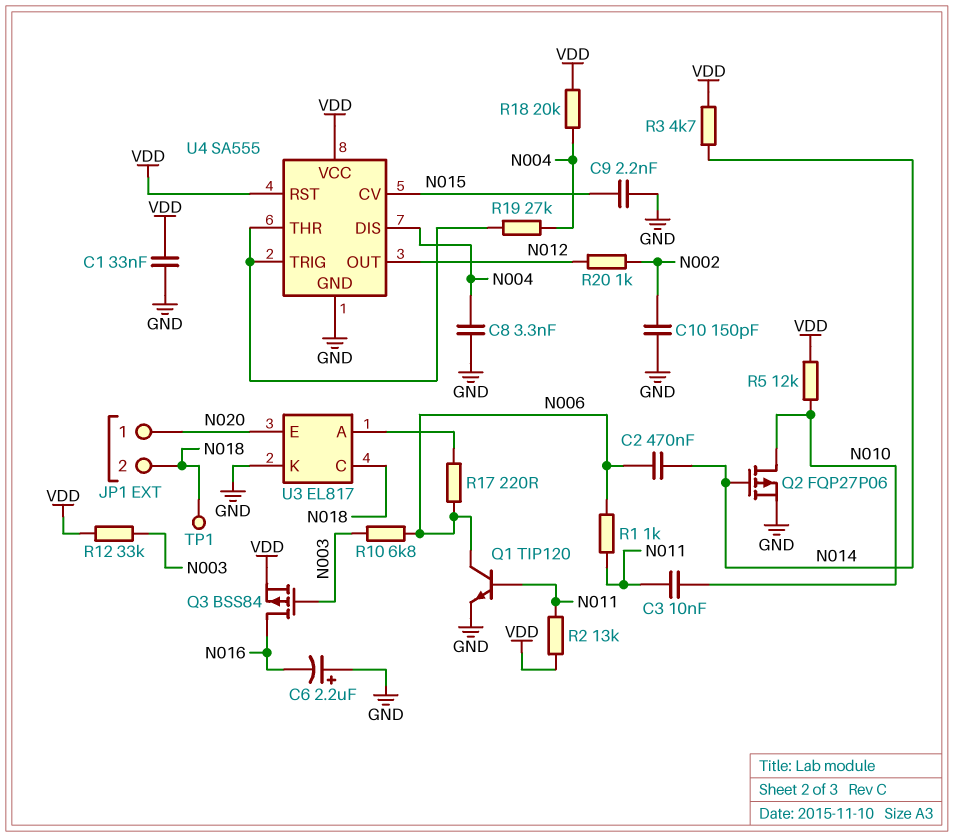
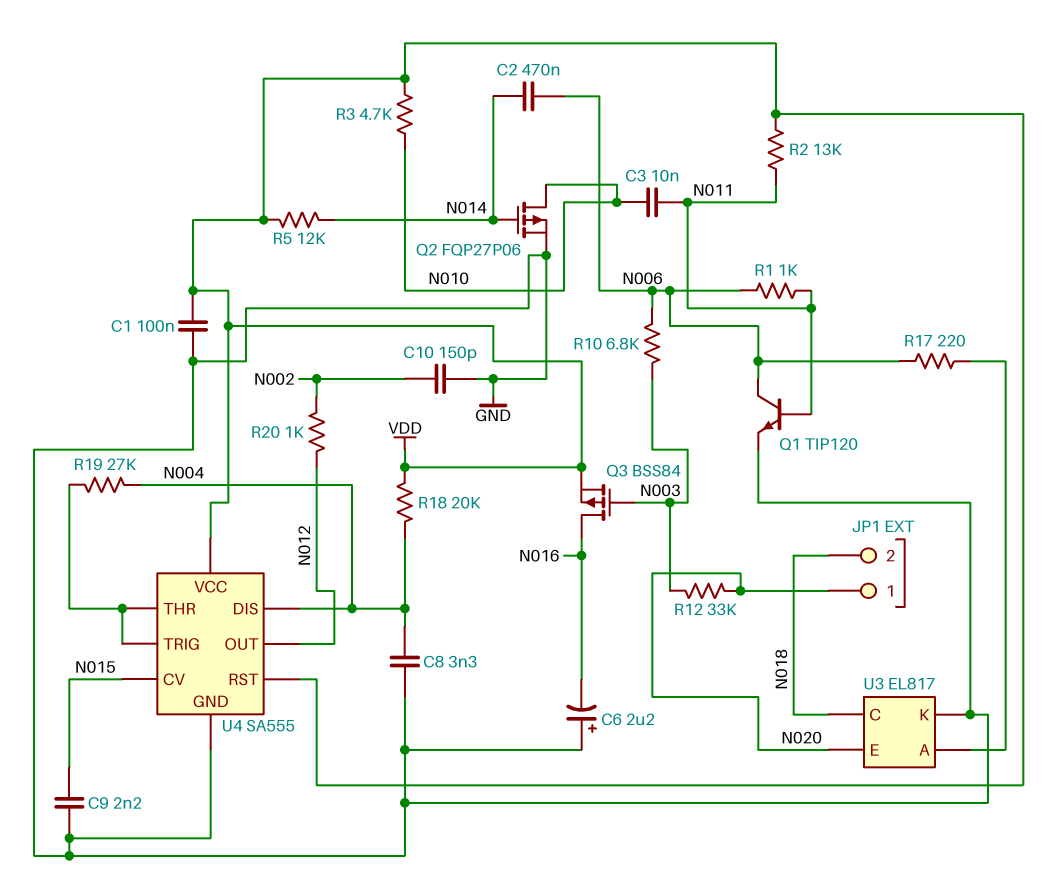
C1: 33nF (GND, VDD) -> 100nF (GND, VDD)
R3: 4.7k (N014, VDD) -> 4.7k (N010, VDD)
R5: 12k (N010, VDD) -> 12k (N014, VDD)
R12: 33k (N003, VDD) -> 33k (N003, N020)
TP1: test point (N018) -> none

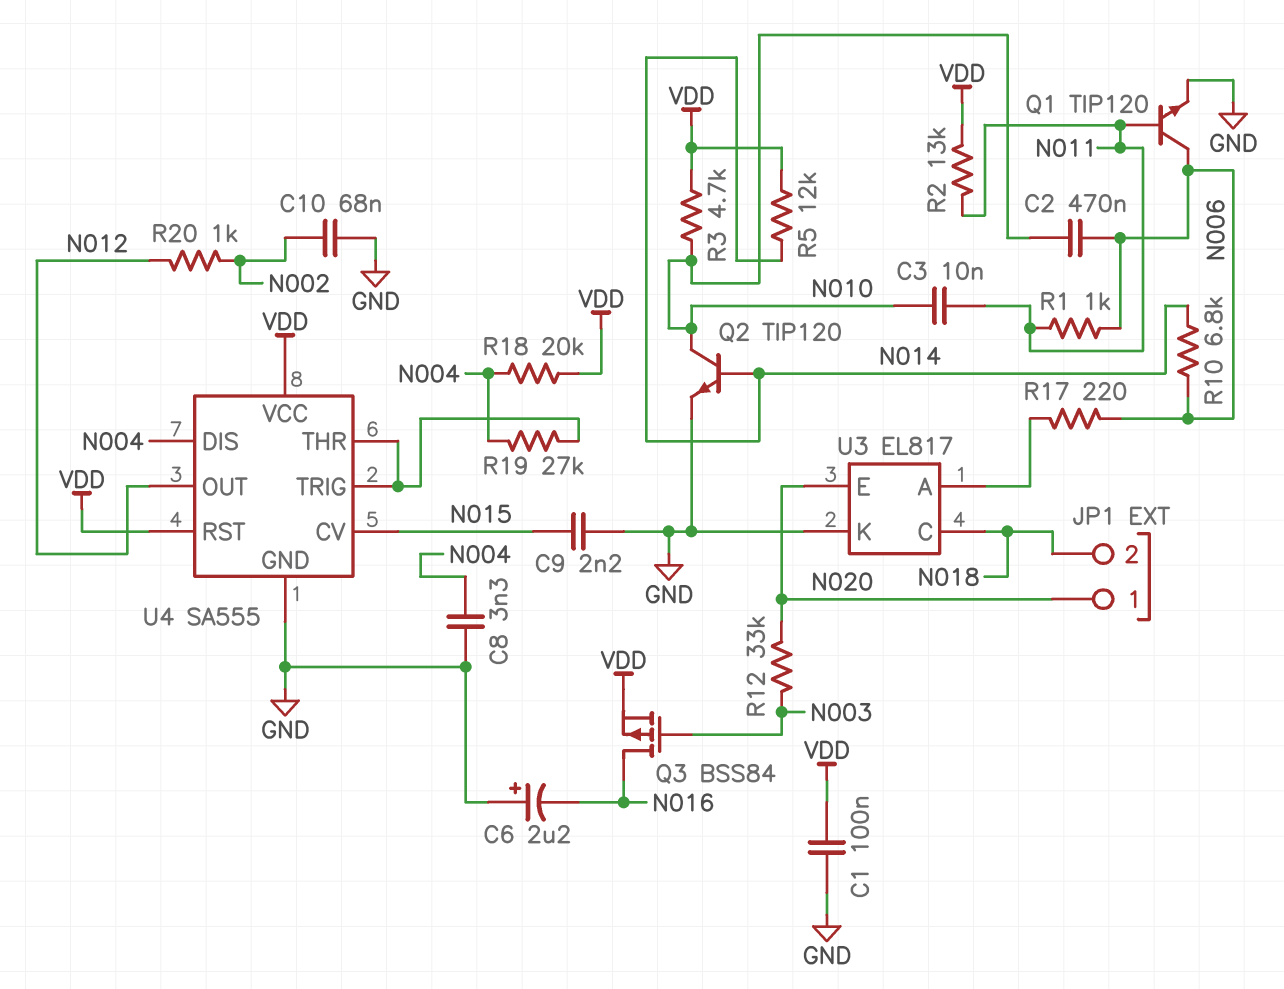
C2: 470nF (N006, N014) -> 470nF (N006, N010)
C10: 150pF (GND, N002) -> 68nF (GND, N002)
Q2: PMOS FQP27P06 (G N014, D N010, S GND) -> NPN TIP120 (B N014, C N010, E GND)
R10: 6.8k (N003, N006) -> 6.8k (N006, N014)

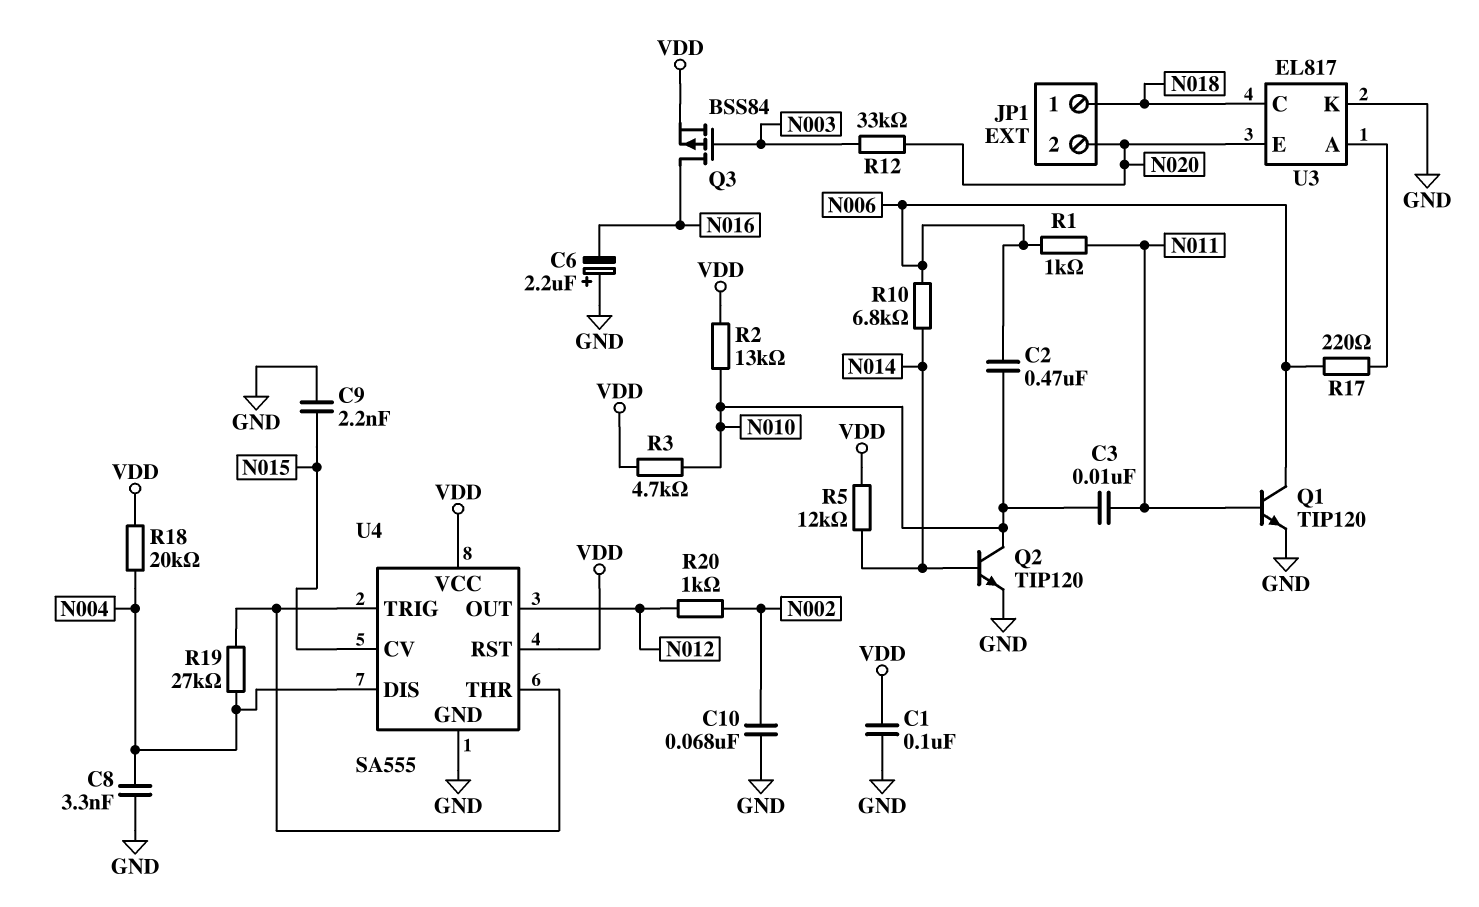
JP1 pin 1: N020 -> N018
JP1 pin 2: N018 -> N020
R2: 13k (N011, VDD) -> 13k (N010, VDD)

